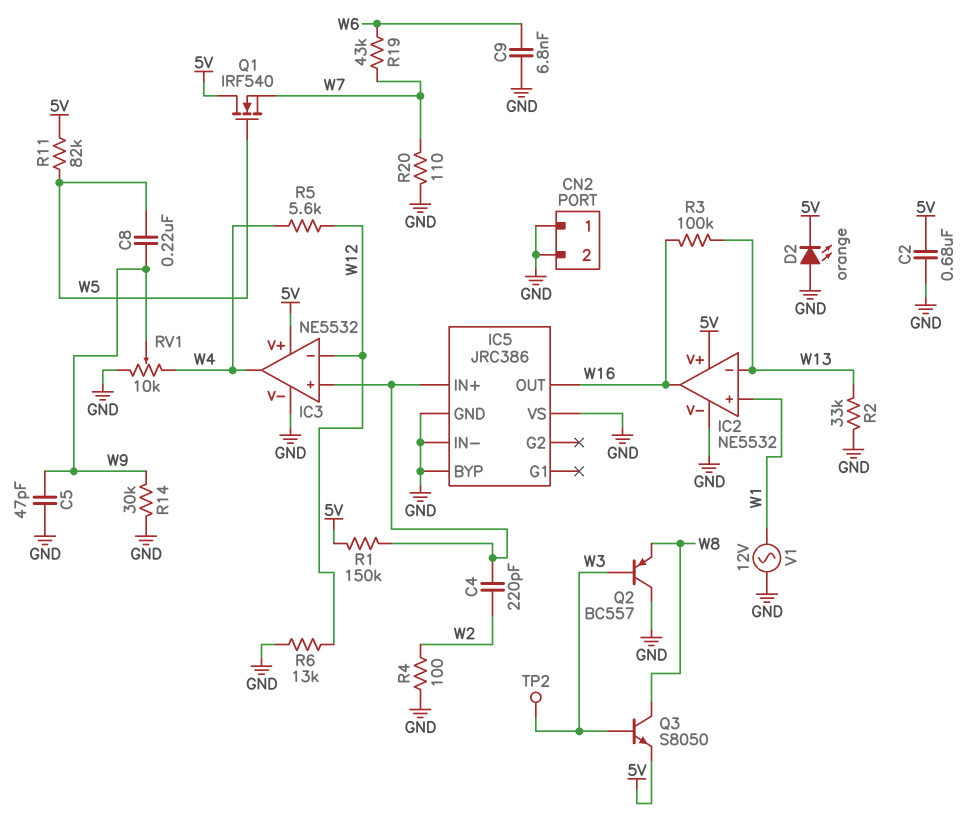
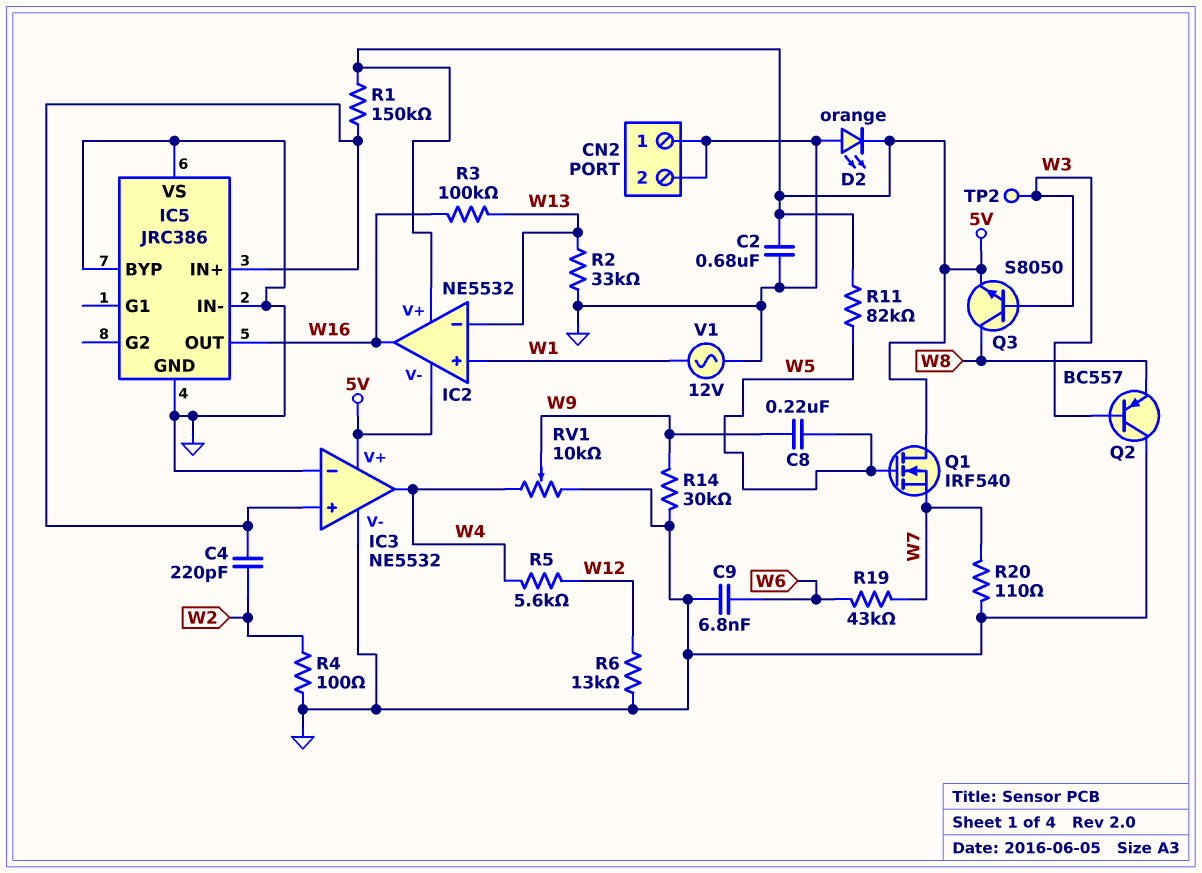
C5: 47pF (GND, W9) -> none
IC2 pin V-: GND -> 5V
IC3 pin in-: W12 -> GND

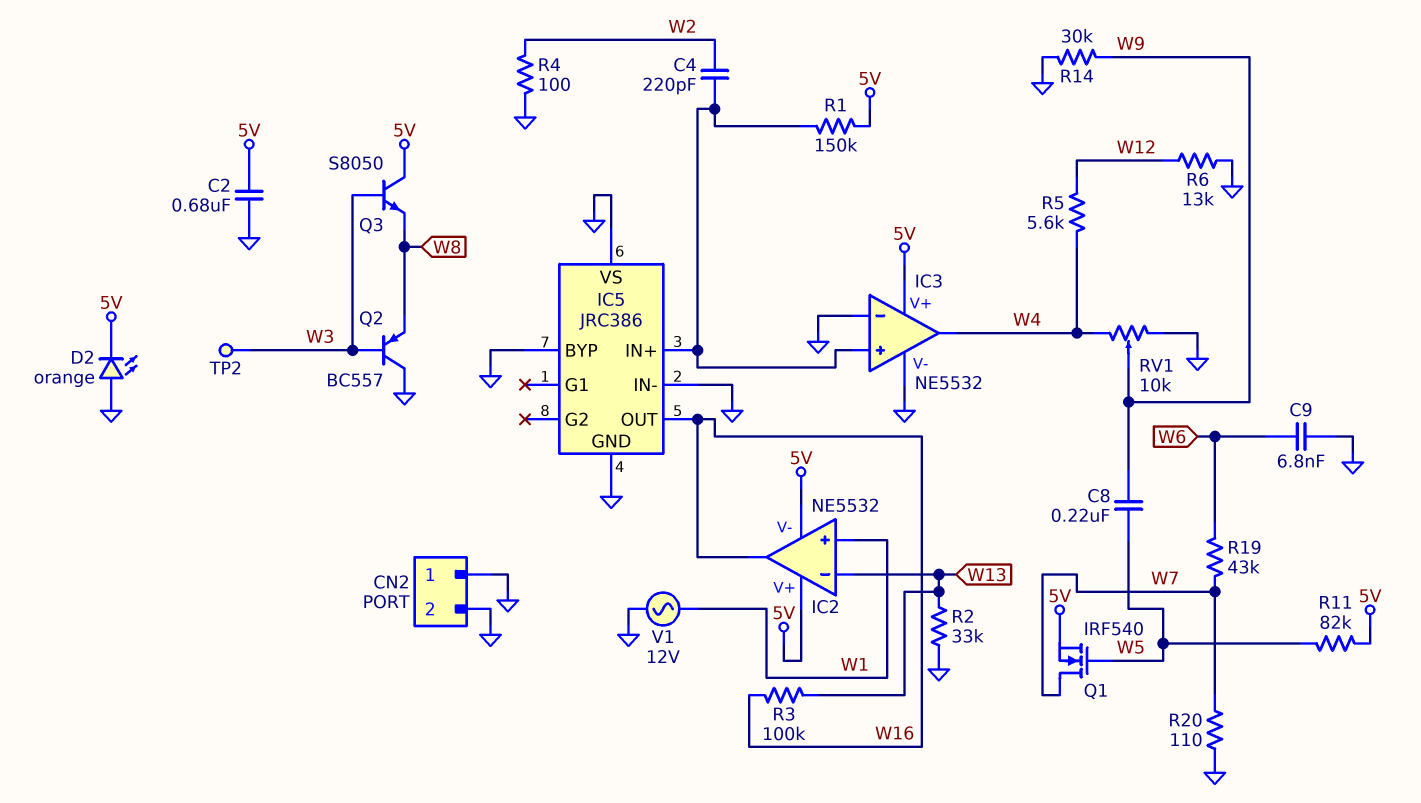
Q1: NMOS IRF540 (G W5, D 5V, S W7) -> NMOS IRF540 (G W5, D W7, S 5V)
Q3: NPN S8050 (B W3, C W8, E 5V) -> NPN S8050 (B W3, C 5V, E W8)

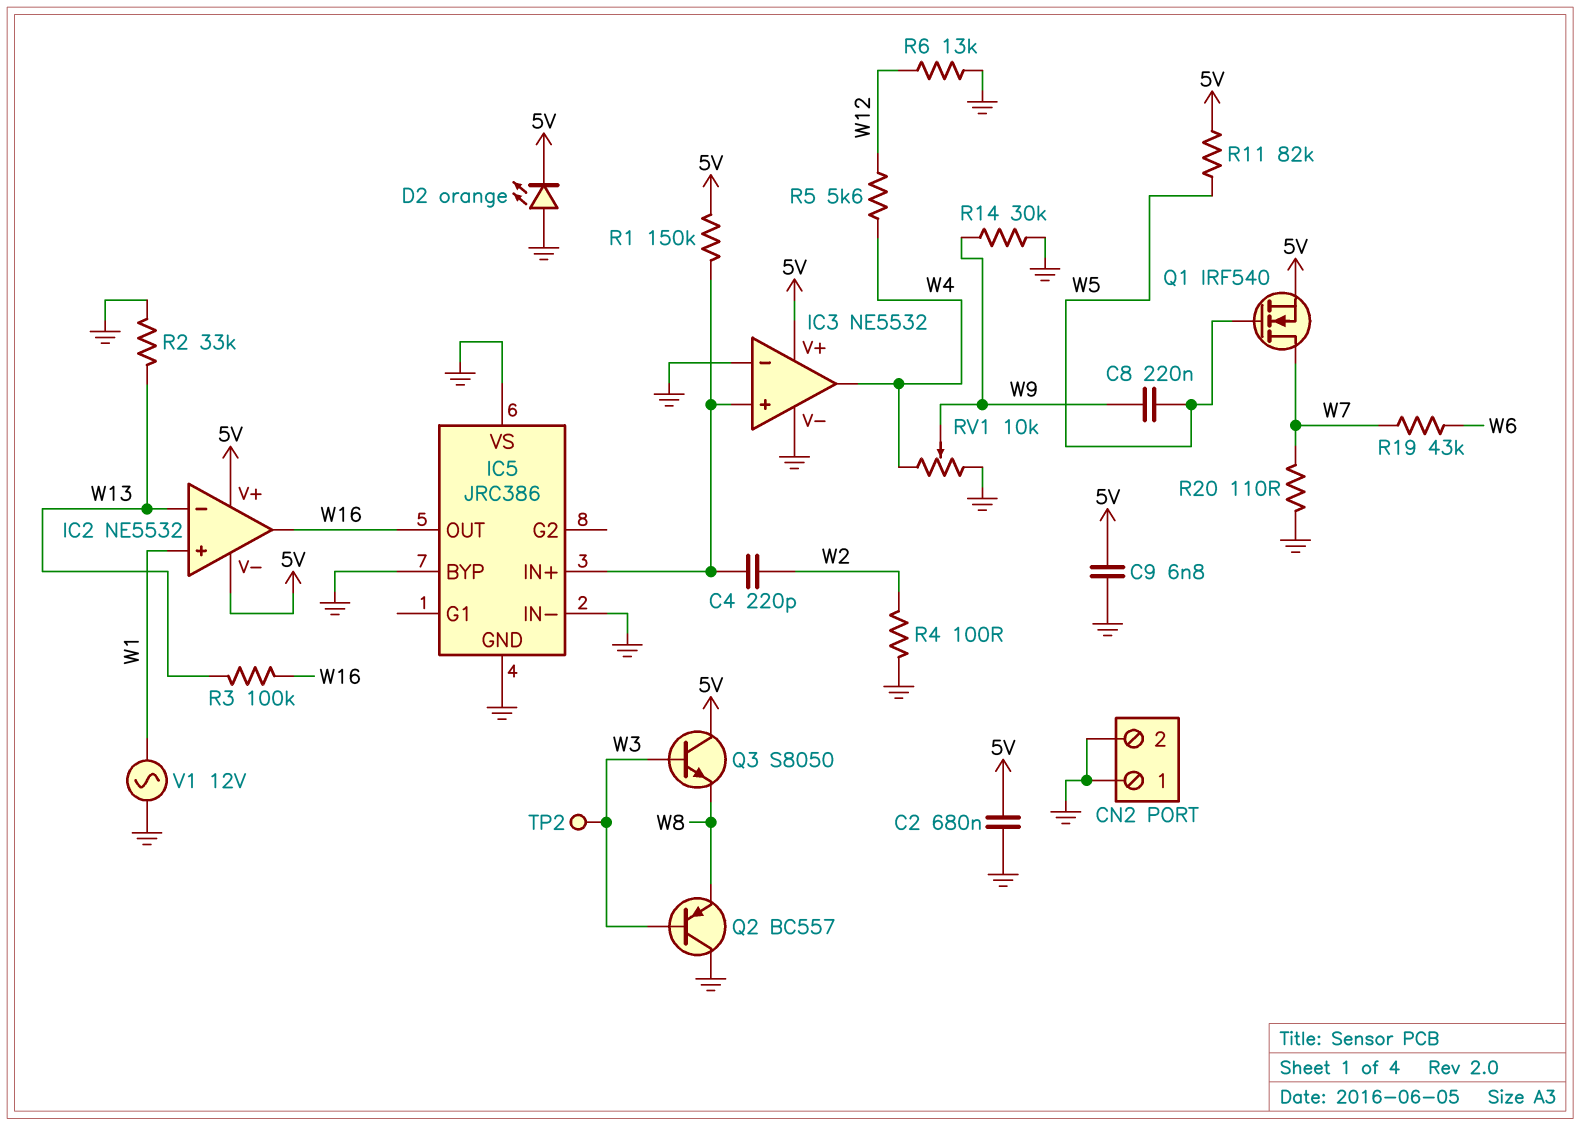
C9: 6.8nF (GND, W6) -> 6.8nF (5V, GND)

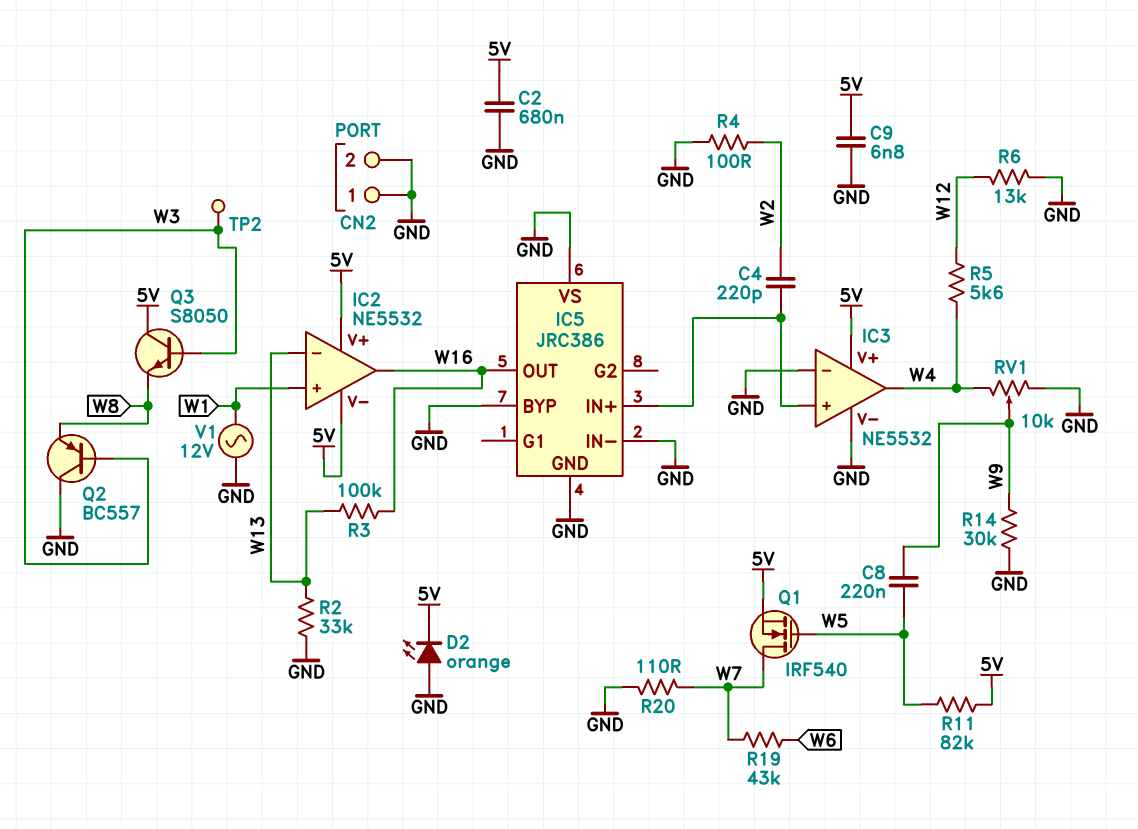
R1: 150k (5V, IC3/in+) -> none

